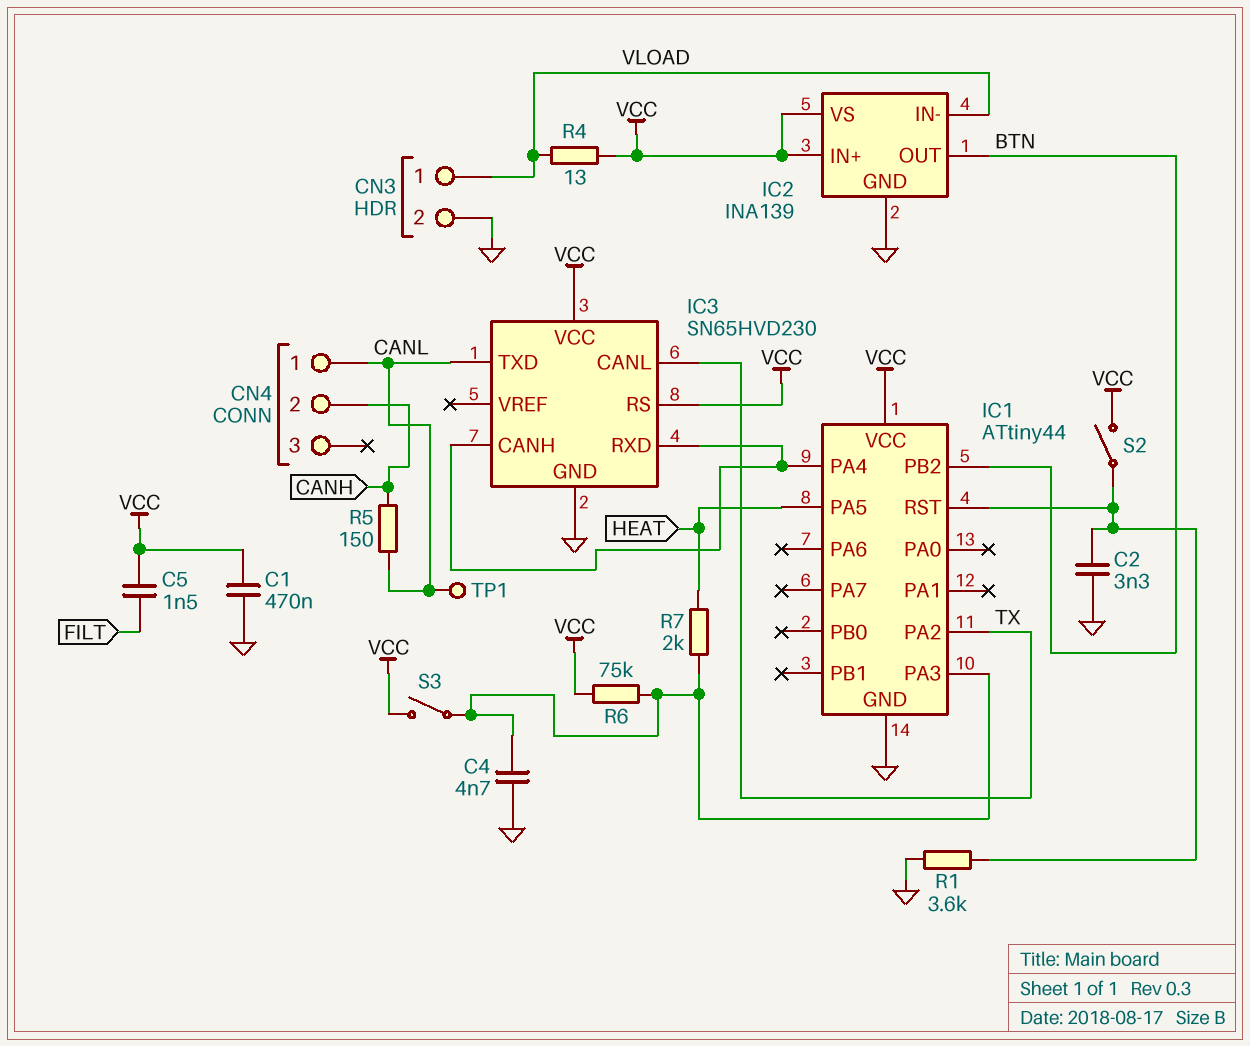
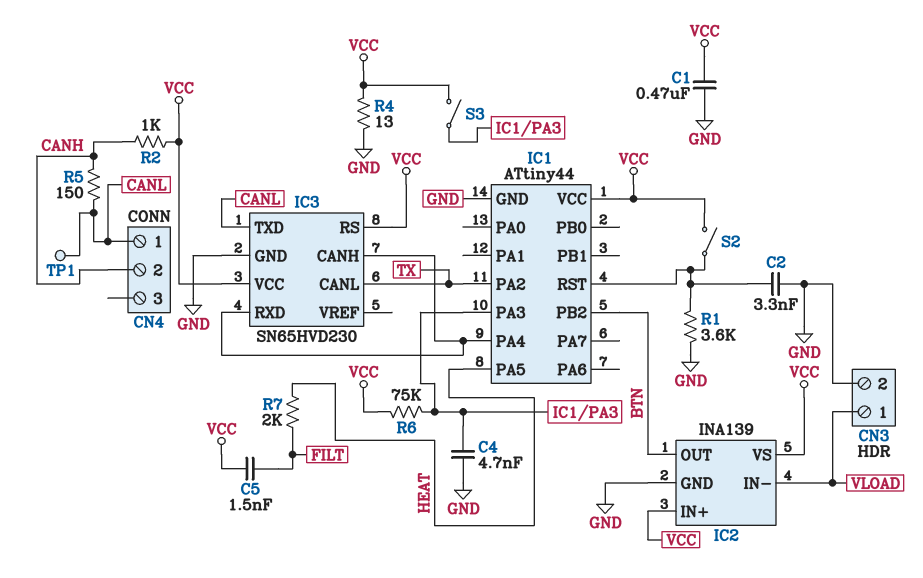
R2: none -> 1k (CANH, VCC)
R4: 13 (VCC, VLOAD) -> 13 (GND, VCC)
R7: 2k (HEAT, IC1/PA3) -> 2k (FILT, HEAT)

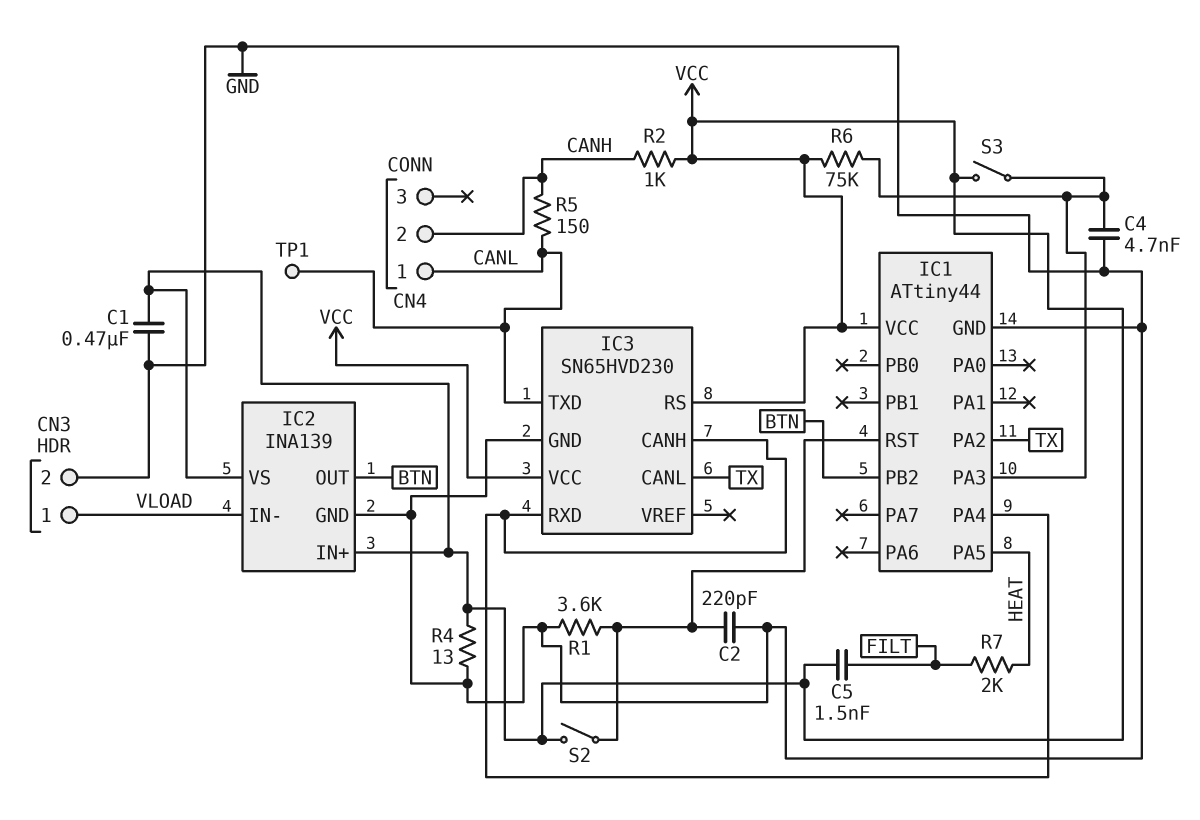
C2: 3.3nF (GND, IC1/RST) -> 220pF (GND, IC1/RST)

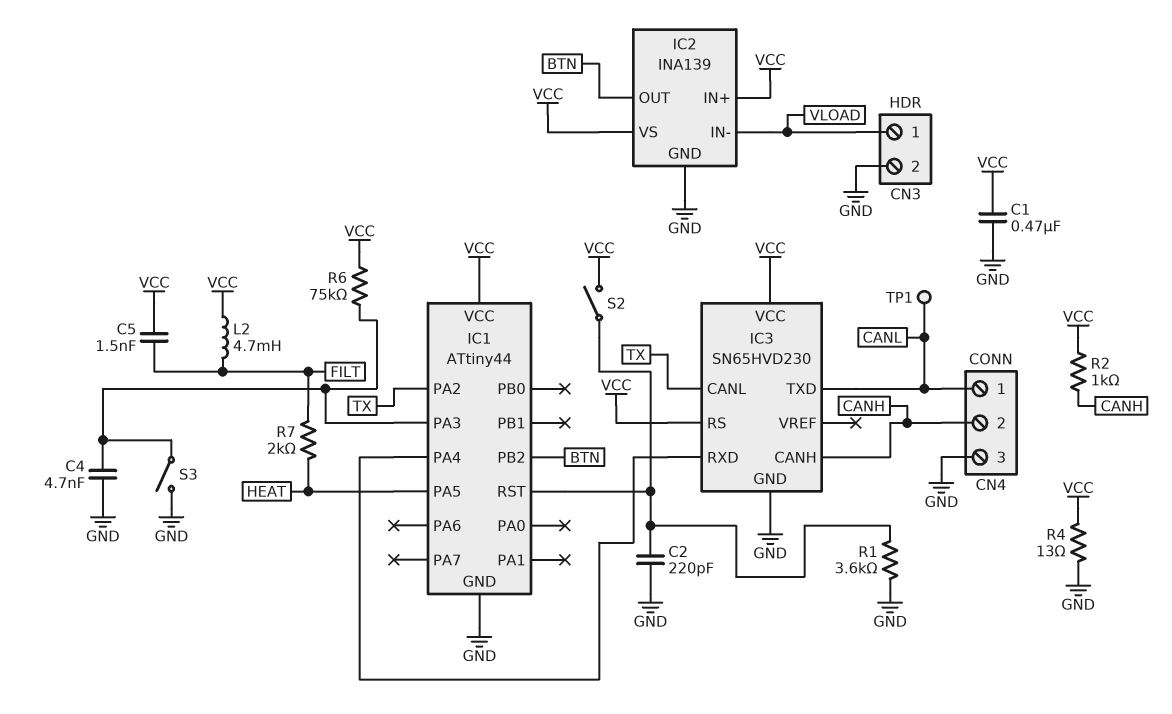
CN4 pin 3: none -> GND
IC3 pin CANH: IC1/PA4 -> CANH
L2: none -> 4.7mH (FILT, VCC)
R5: 150 (CANH, CANL) -> none
S3: switch (IC1/PA3, VCC) -> switch (GND, IC1/PA3)

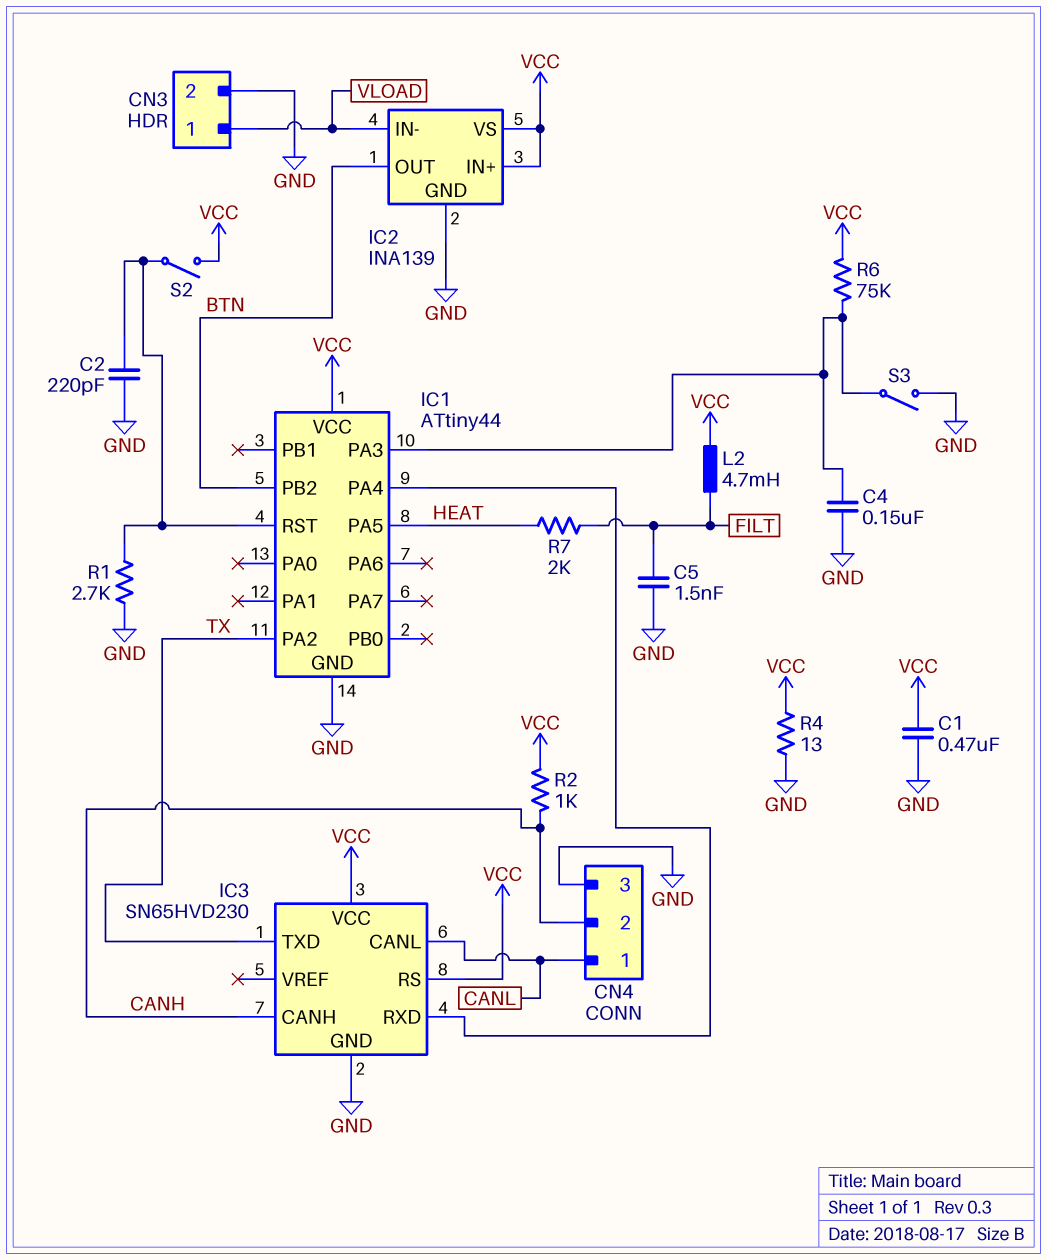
C4: 4.7nF (GND, IC1/PA3) -> 150nF (GND, IC1/PA3)
C5: 1.5nF (FILT, VCC) -> 1.5nF (FILT, GND)
IC3 pin CANL: TX -> CANL
IC3 pin TXD: CANL -> TX
R1: 3.6k (GND, IC1/RST) -> 2.7k (GND, IC1/RST)
TP1: test point (CANL) -> none

